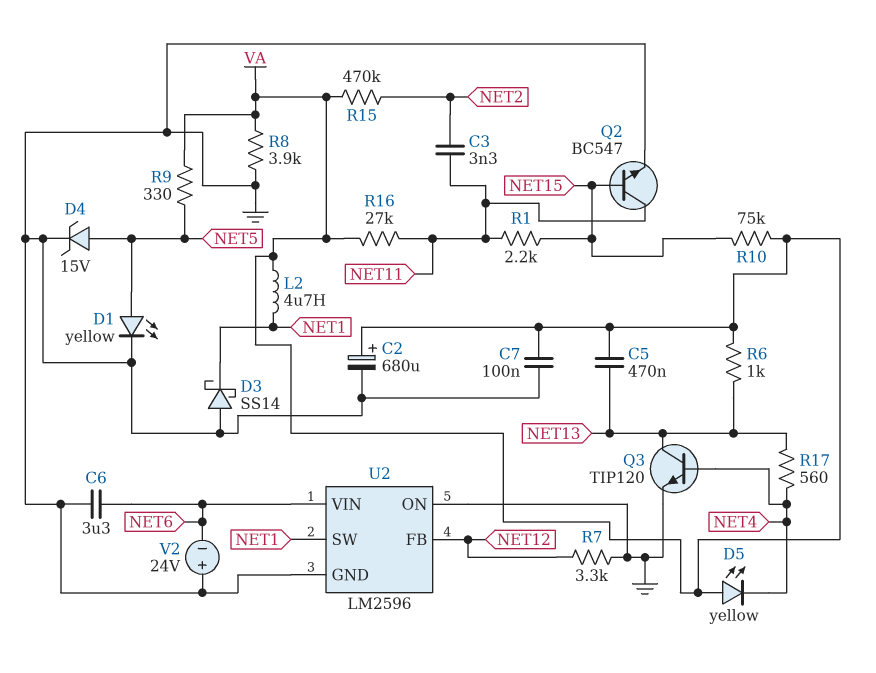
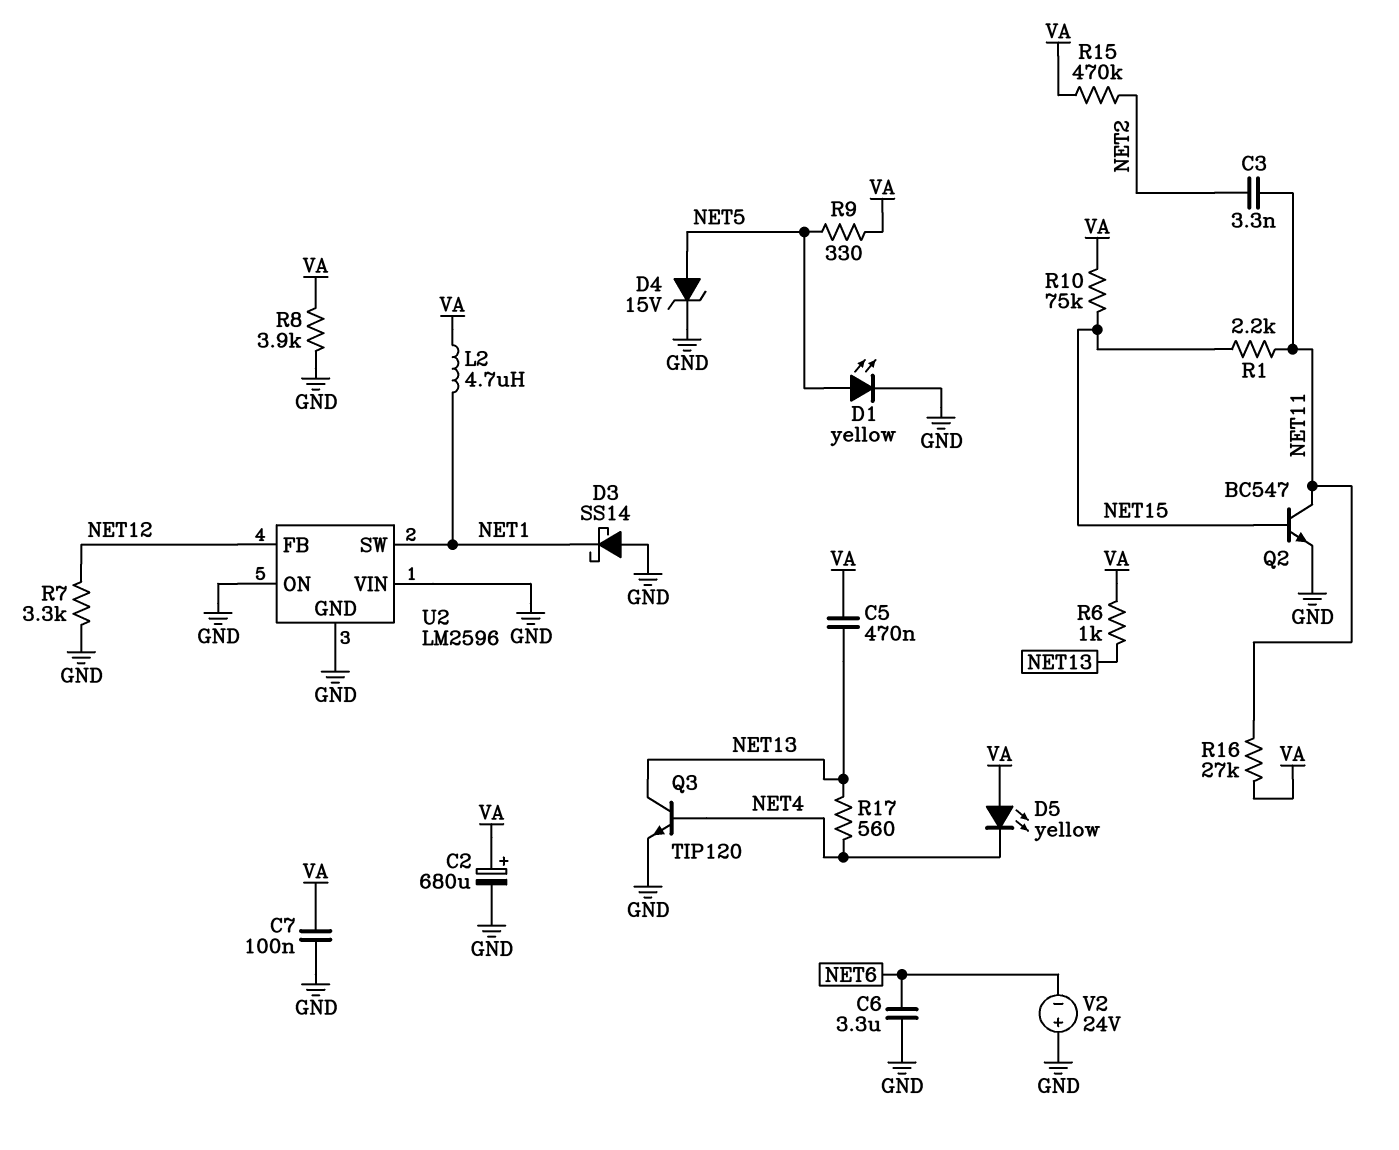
U2 pin VIN: NET6 -> GND

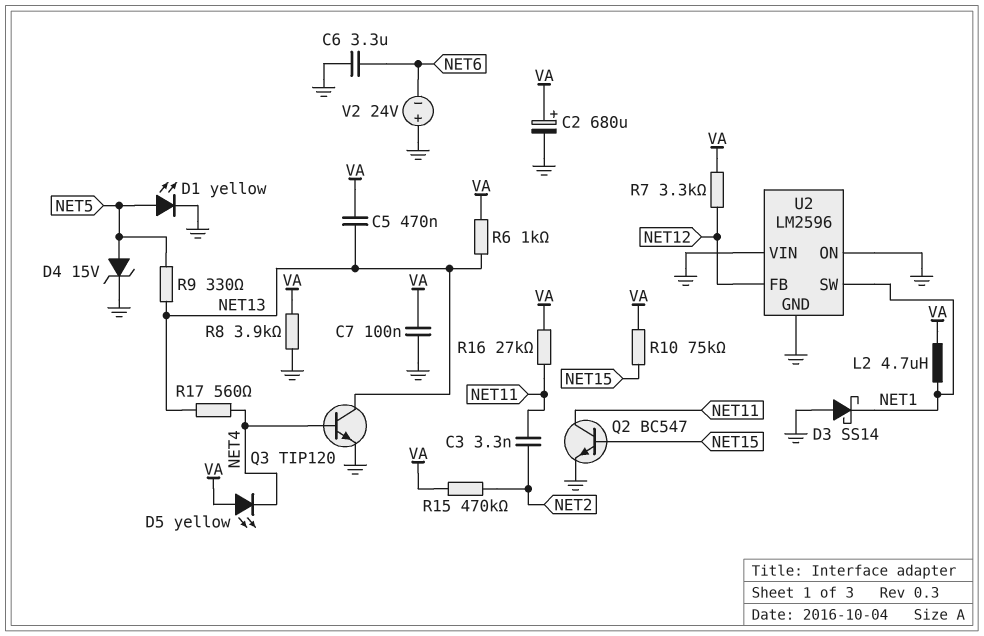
R1: 2.2k (NET11, NET15) -> none
R7: 3.3k (GND, NET12) -> 3.3k (NET12, VA)
R9: 330 (NET5, VA) -> 330 (NET5, NET13)

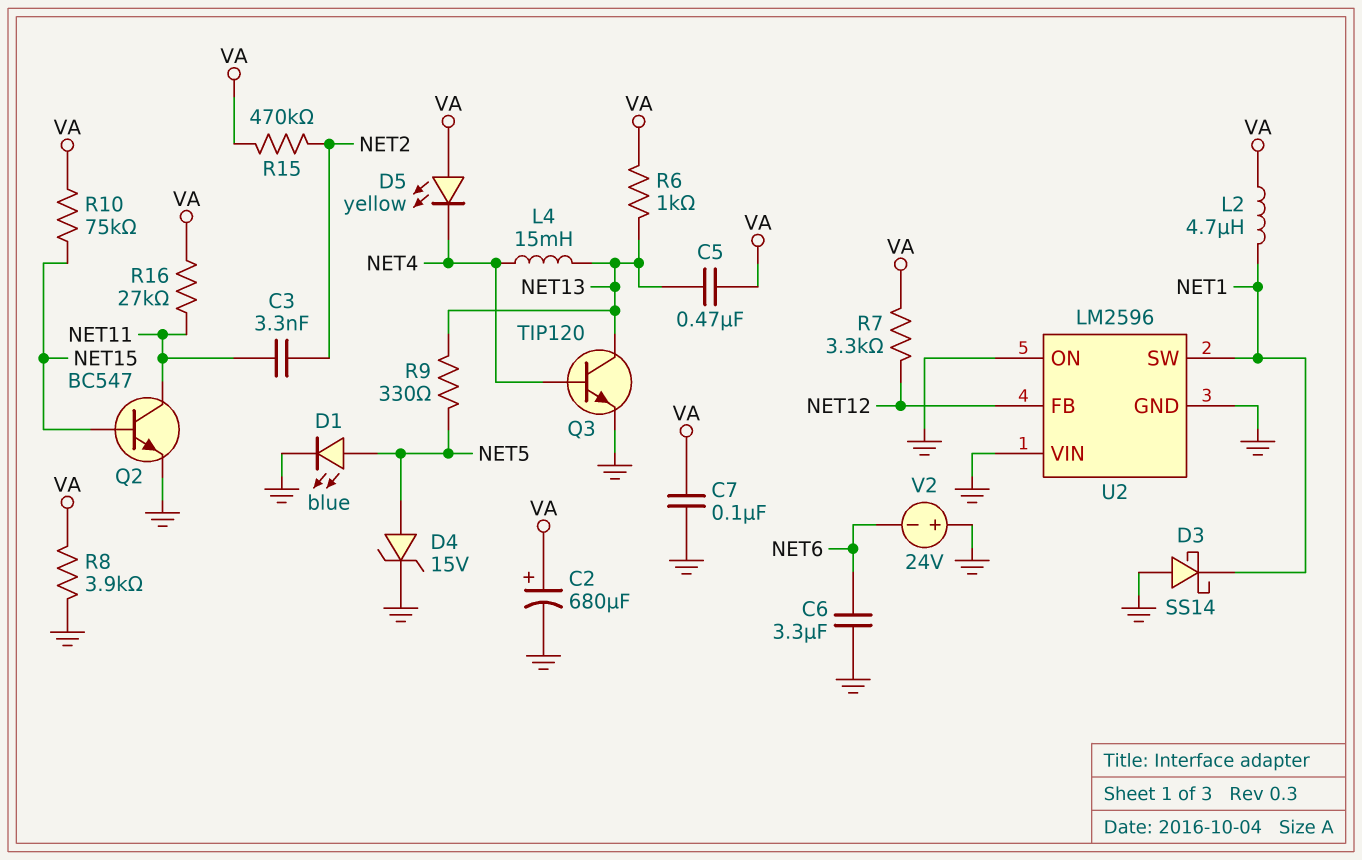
D1: LED yellow (A NET5, K GND) -> LED blue (A NET5, K GND)
L4: none -> 15mH (NET4, NET13)
R17: 560 (NET4, NET13) -> none

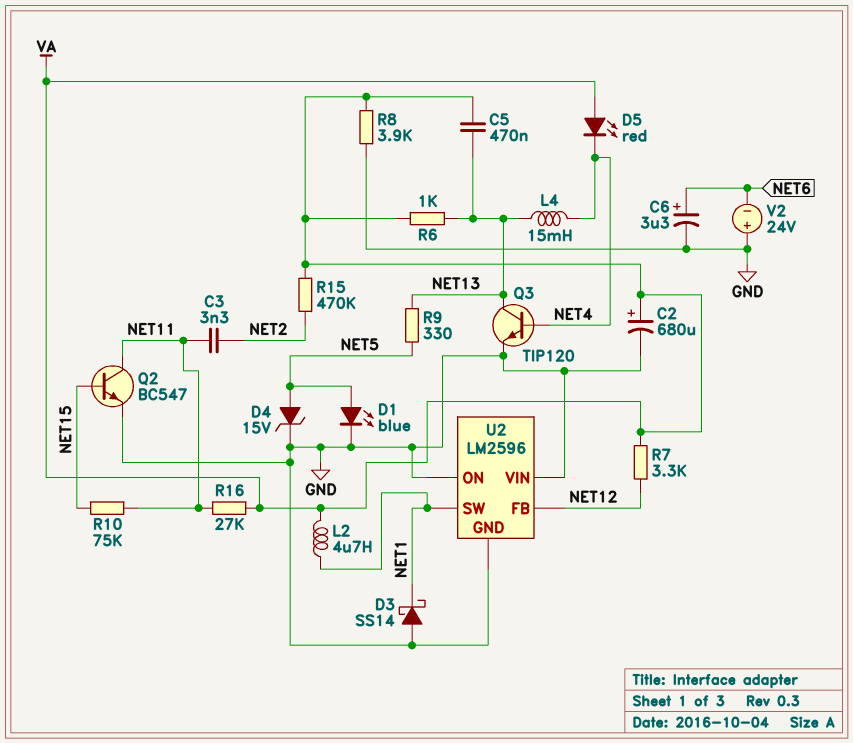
C6: 3.3uF (GND, NET6) -> 3.3uF (plus NET6, minus GND)
C7: 100nF (GND, VA) -> none
D5: LED yellow (A VA, K NET4) -> LED red (A VA, K NET4)
R10: 75k (NET15, VA) -> 75k (NET11, NET15)

